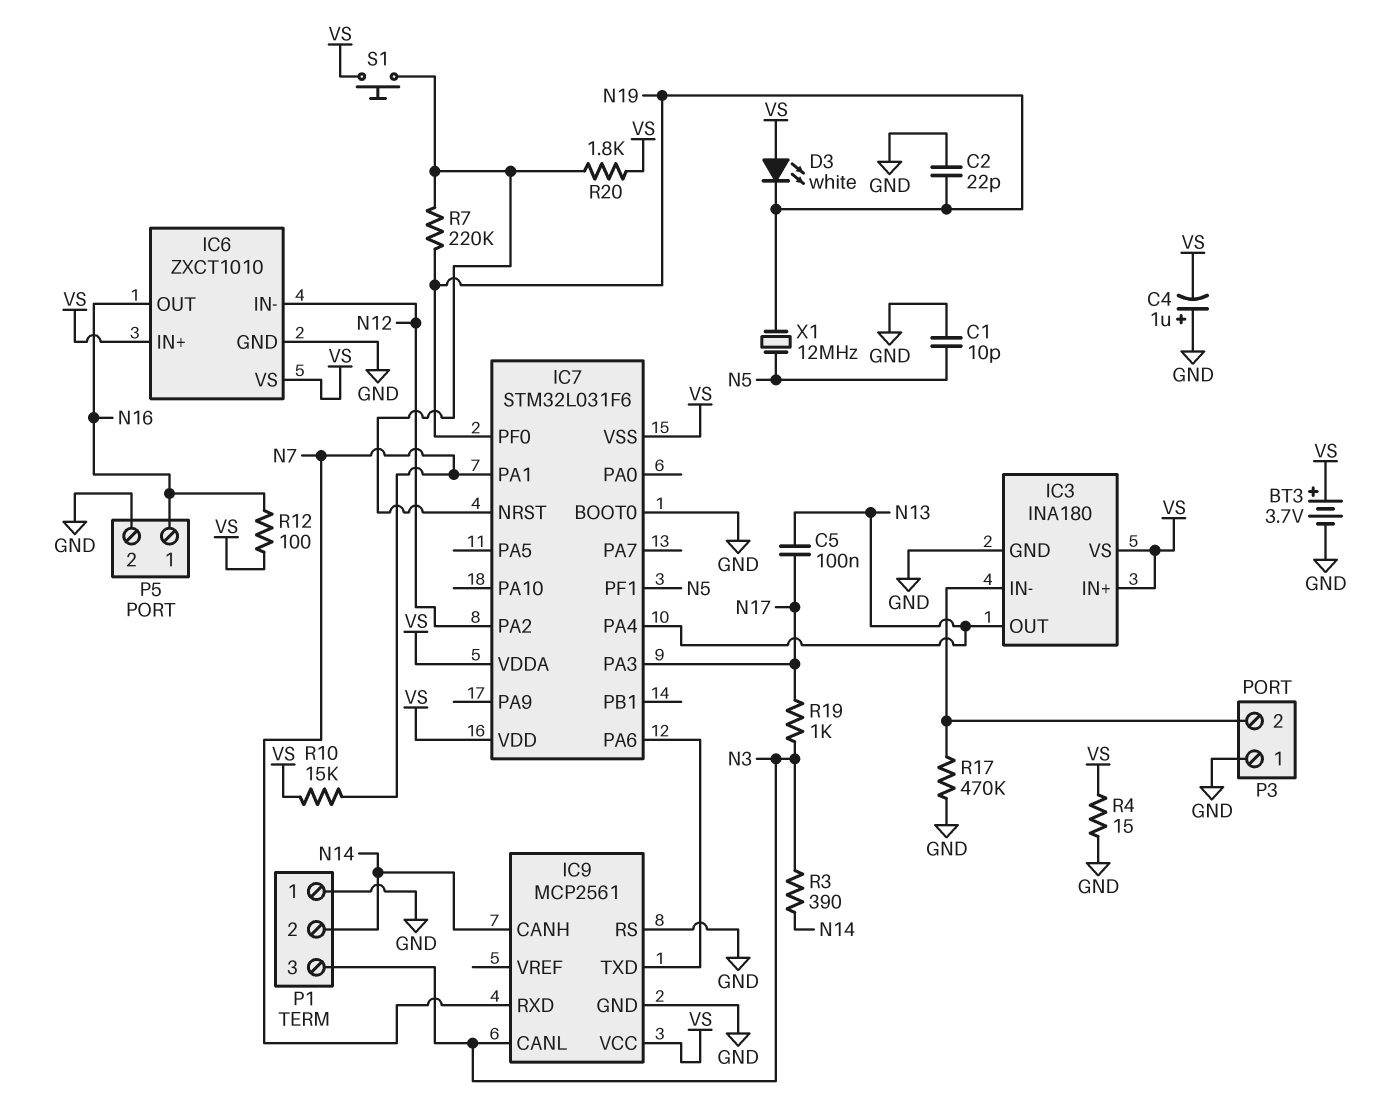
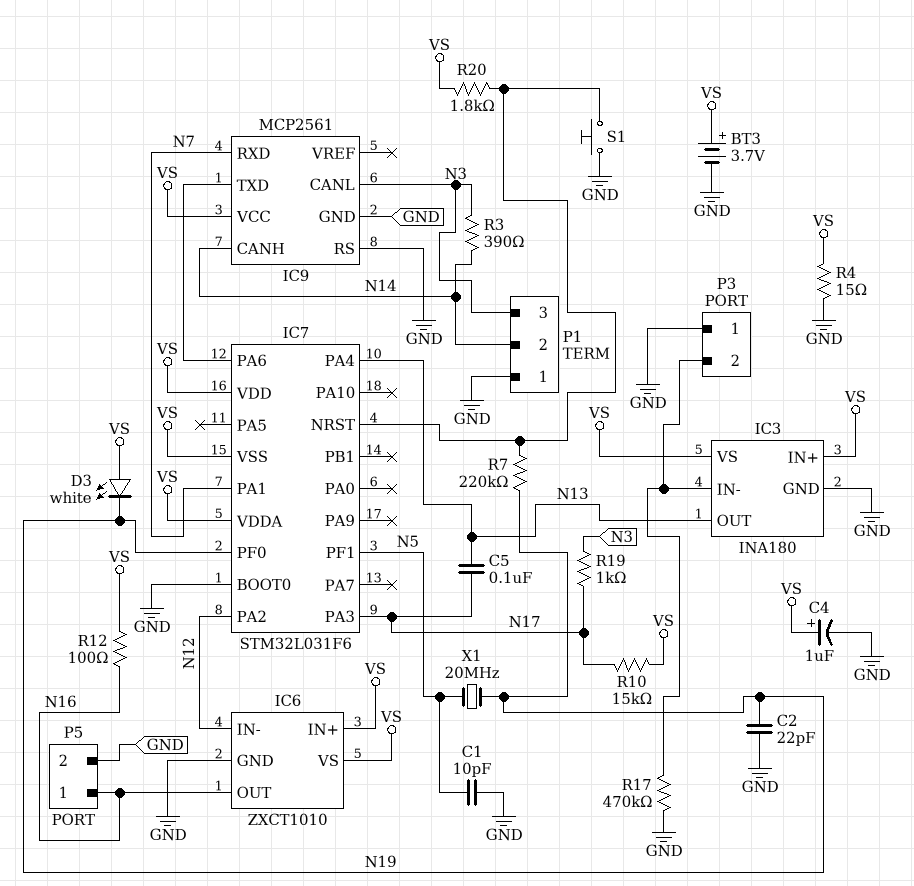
C4: 1uF (plus GND, minus VS) -> 1uF (plus VS, minus GND)
R10: 15k (N7, VS) -> 15k (N17, VS)
S1: button (IC7/NRST, VS) -> button (GND, IC7/NRST)
X1: 12MHz (N5, N19) -> 20MHz (N5, N19)

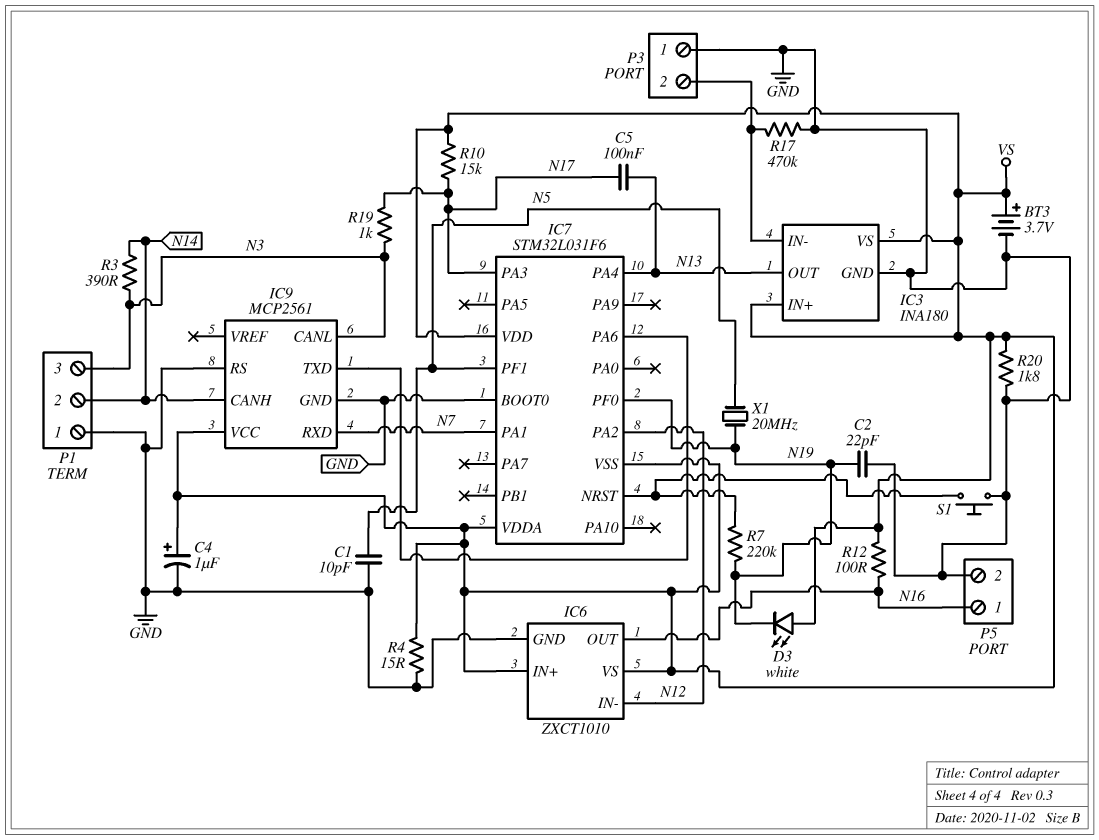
R20: 1.8k (IC7/NRST, VS) -> 1.8k (GND, VS)

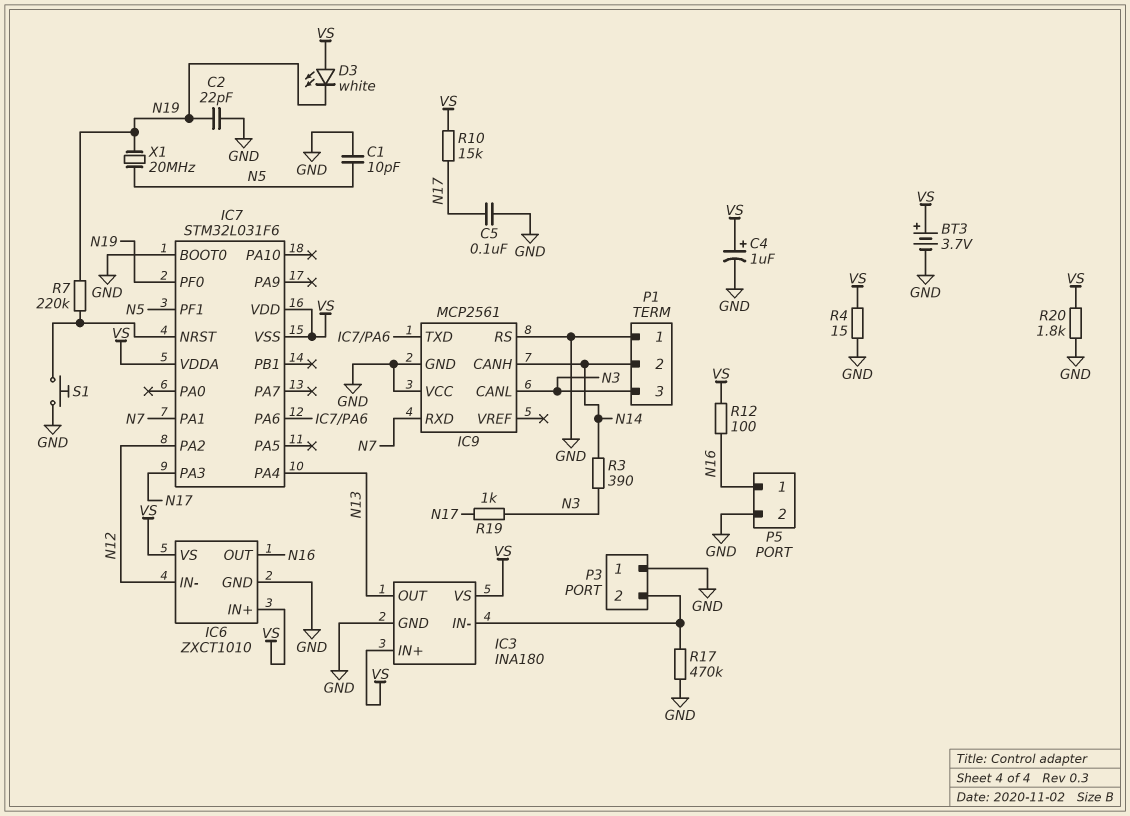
C5: 100nF (N13, N17) -> 100nF (GND, N17)
IC9 pin VCC: VS -> GND

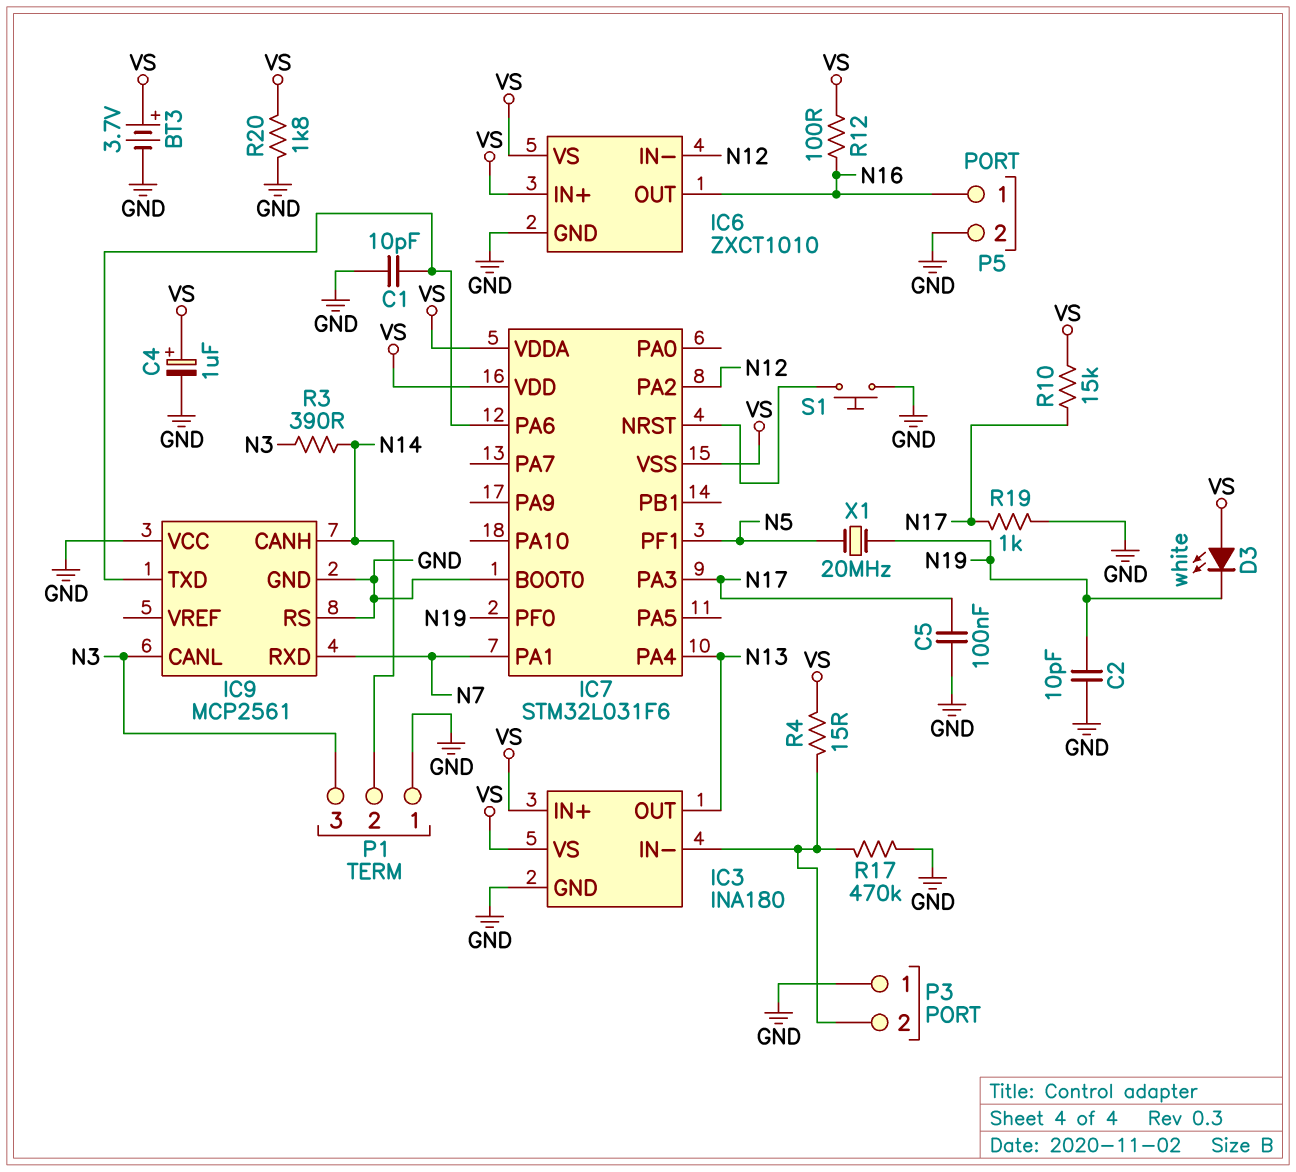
C1: 10pF (GND, N5) -> 10pF (GND, IC7/PA6)
C2: 22pF (GND, N19) -> 10pF (GND, N19)
R4: 15 (GND, VS) -> 15 (IC3/IN-, VS)
R7: 220k (IC7/NRST, N19) -> none
R19: 1k (N3, N17) -> 1k (GND, N17)

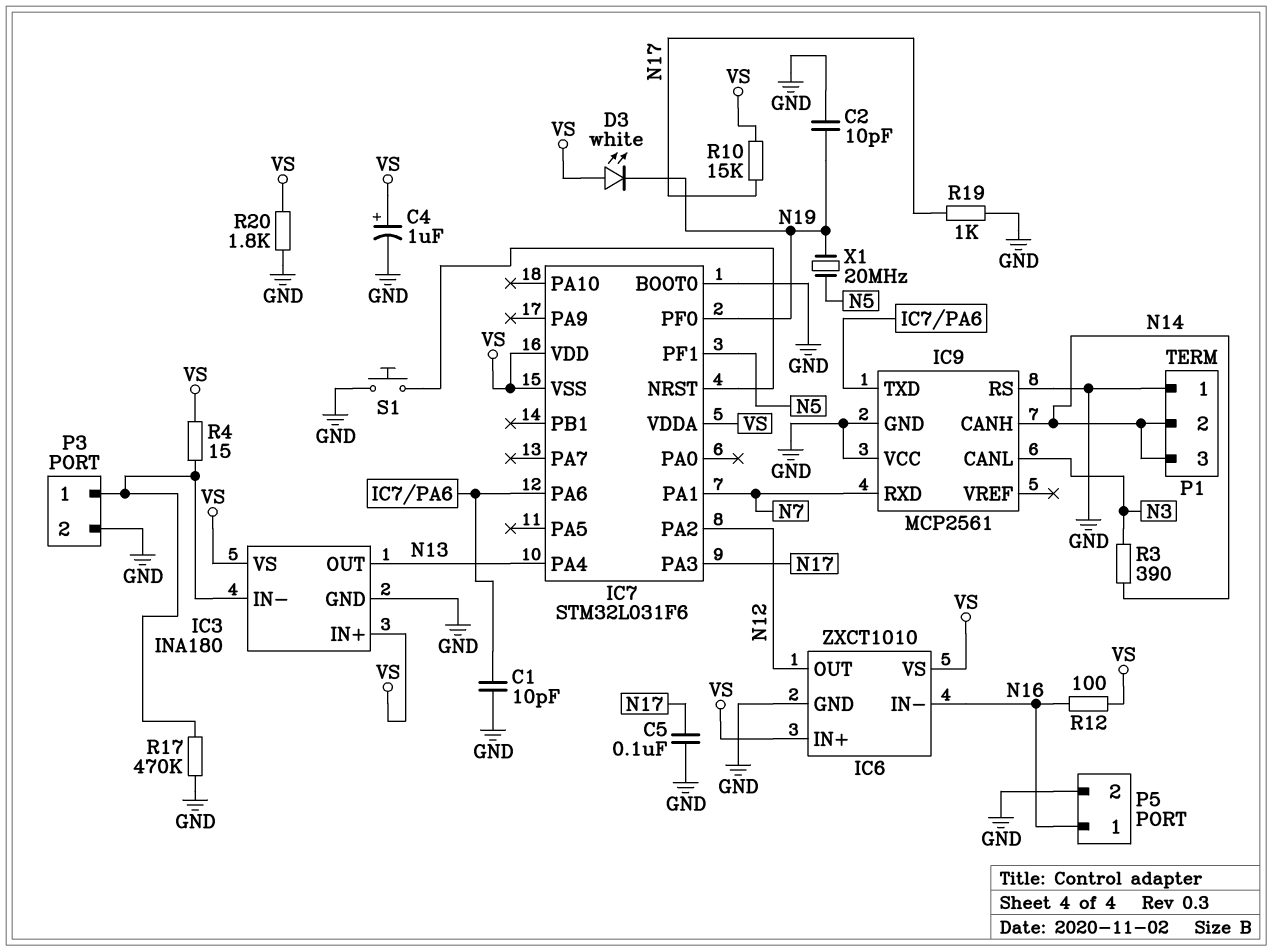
BT3: 3.7V (plus VS, minus GND) -> none
IC6 pin IN-: N12 -> N16
IC6 pin OUT: N16 -> N12
P1 pin 3: N3 -> N14
P3 pin 1: GND -> IC3/IN-
P3 pin 2: IC3/IN- -> GND

